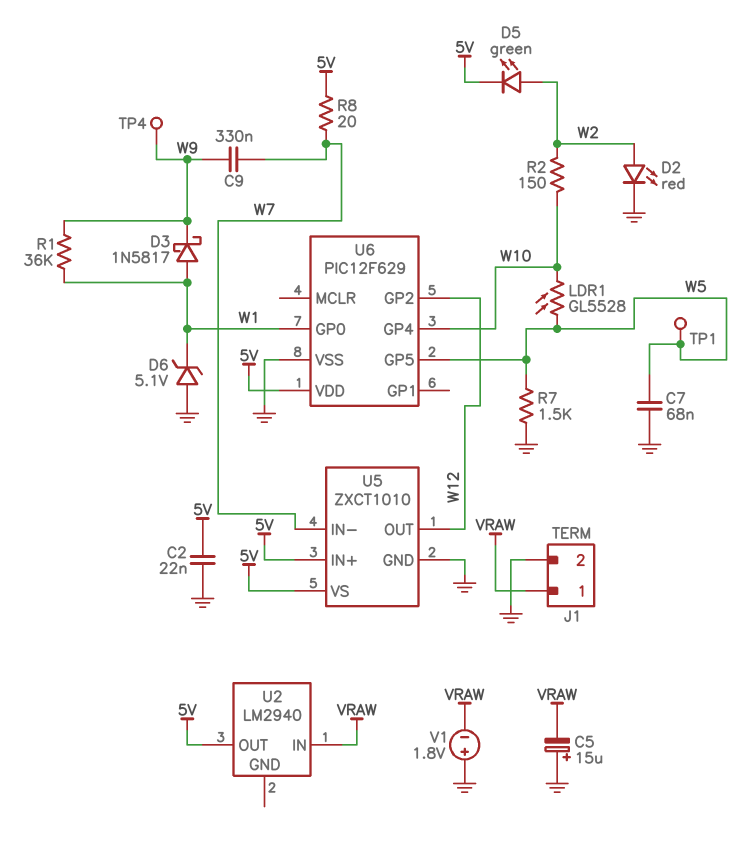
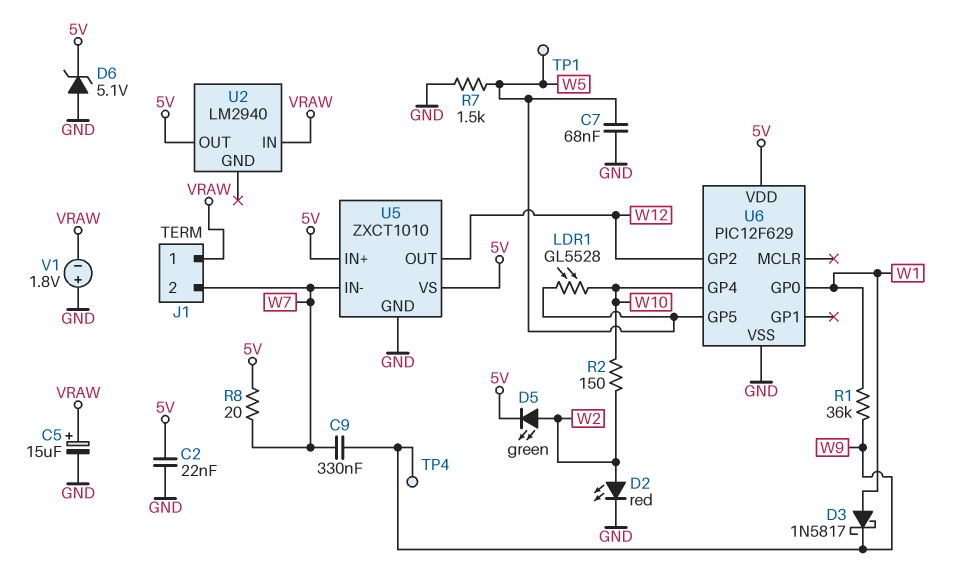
C5: 15uF (plus GND, minus VRAW) -> 15uF (plus VRAW, minus GND)
D6: zener 5.1V (A GND, K W1) -> zener 5.1V (A GND, K 5V)
J1 pin 2: GND -> W7

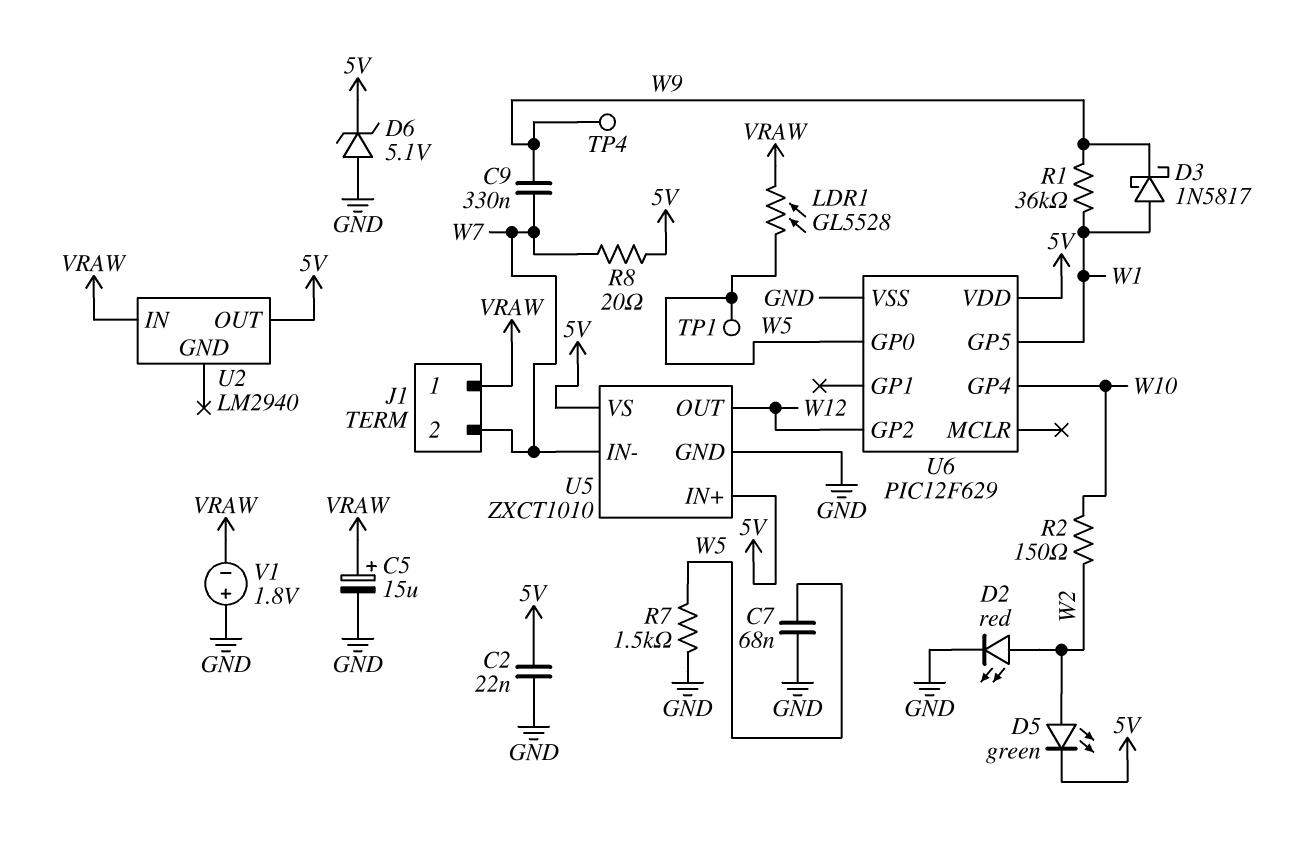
LDR1: GL5528 (W5, W10) -> GL5528 (VRAW, W5)
U6 pin GP0: W1 -> W5
U6 pin GP5: W5 -> W1

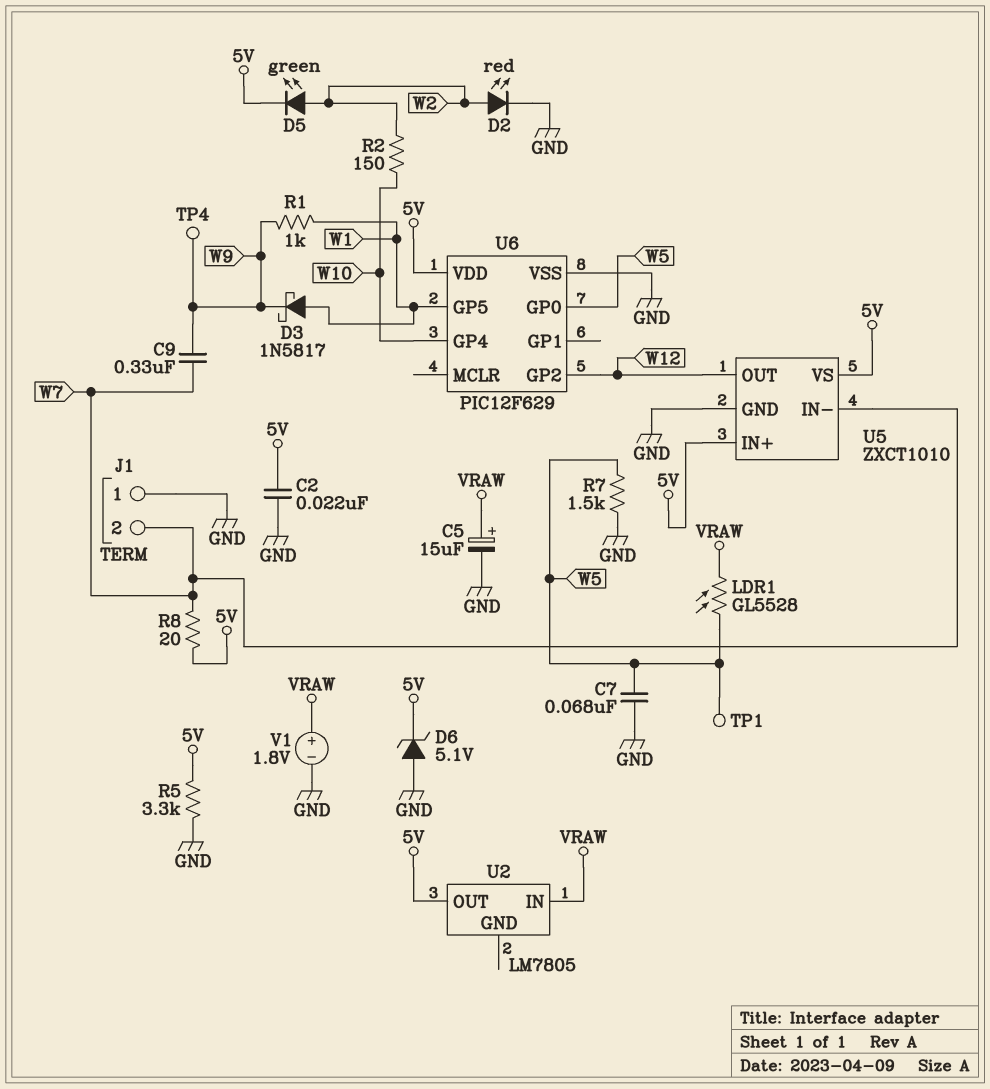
J1 pin 1: VRAW -> GND
R1: 36k (W1, W9) -> 1k (W1, W9)
R5: none -> 3.3k (5V, GND)
U2: LM2940 -> LM7805
V1: 1.8V (plus GND, minus VRAW) -> 1.8V (plus VRAW, minus GND)

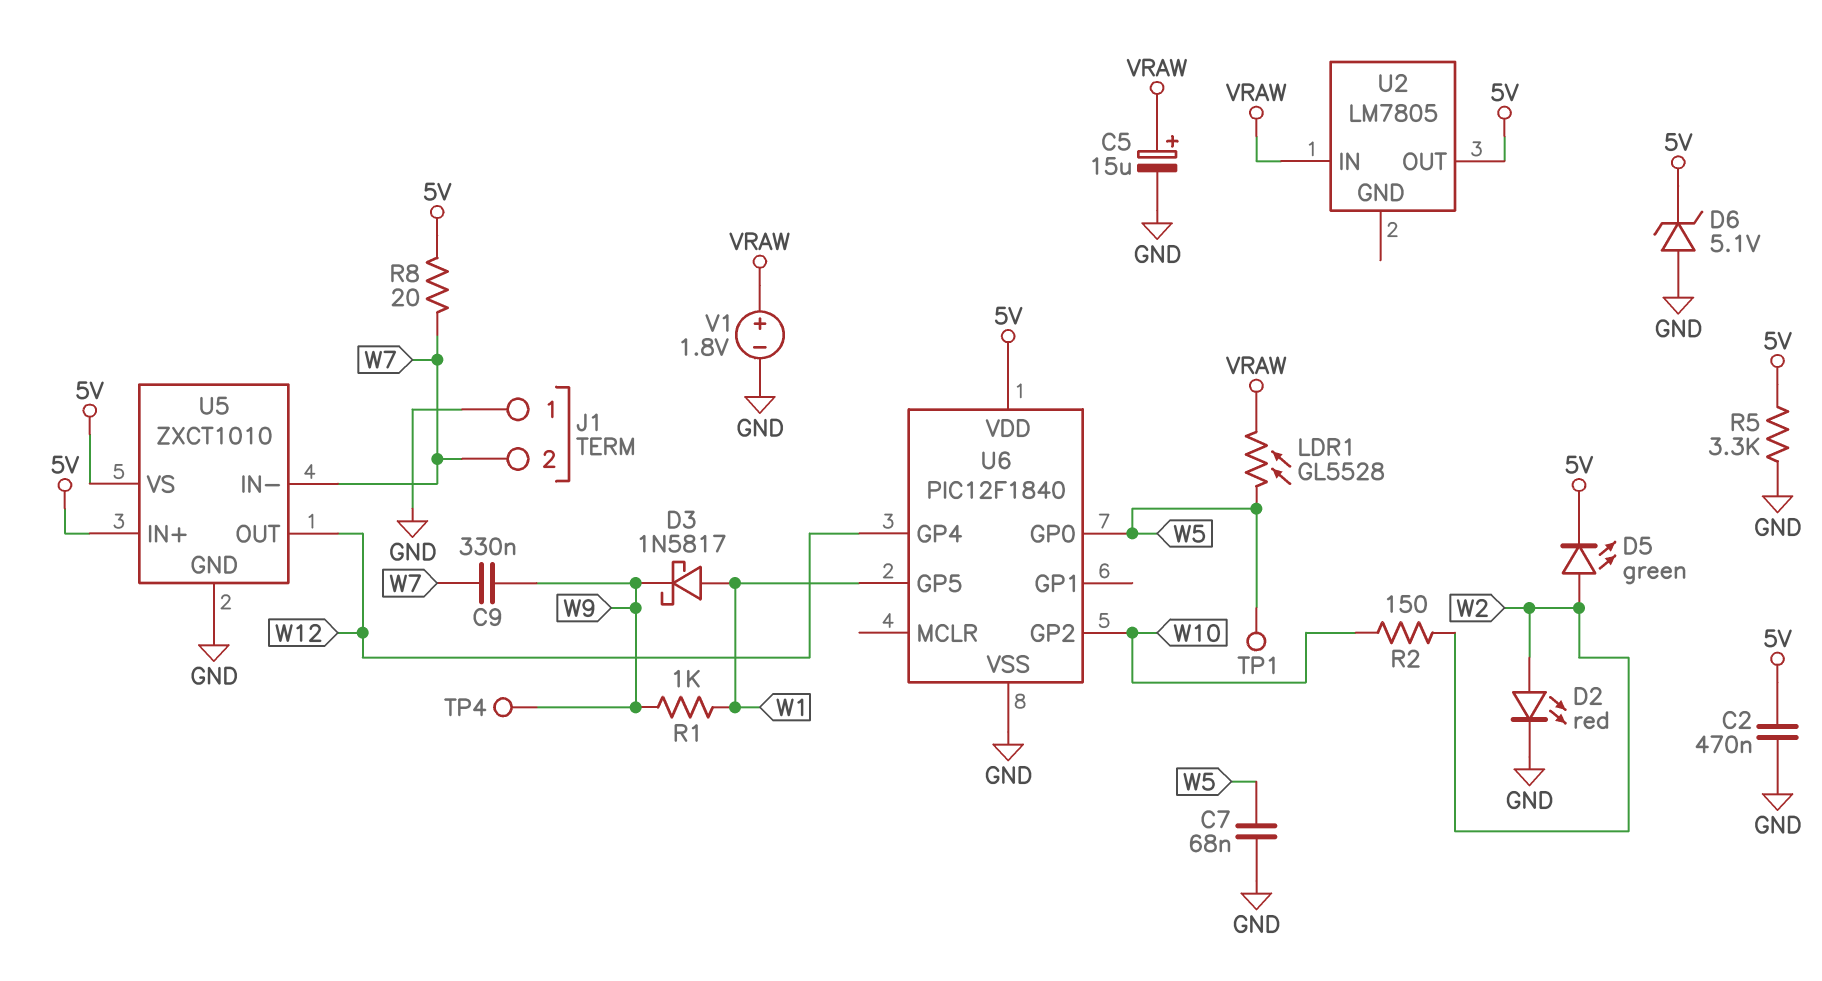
C2: 22nF (5V, GND) -> 470nF (5V, GND)
R7: 1.5k (GND, W5) -> none
U6: PIC12F629 -> PIC12F1840
U6 pin GP2: W12 -> W10
U6 pin GP4: W10 -> W12

